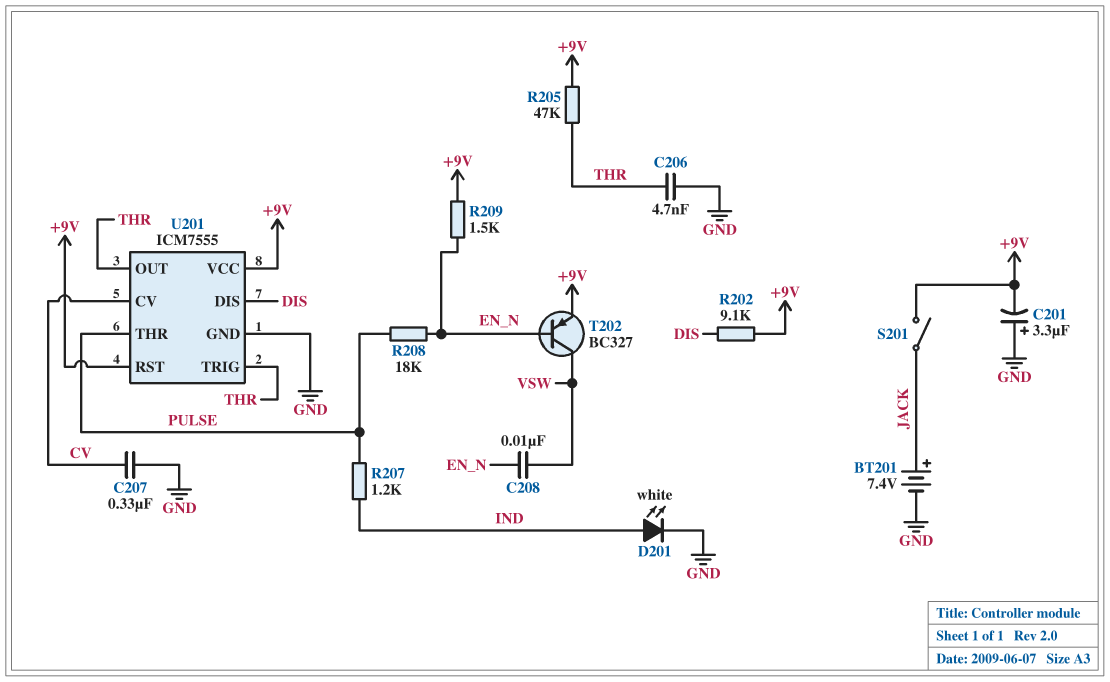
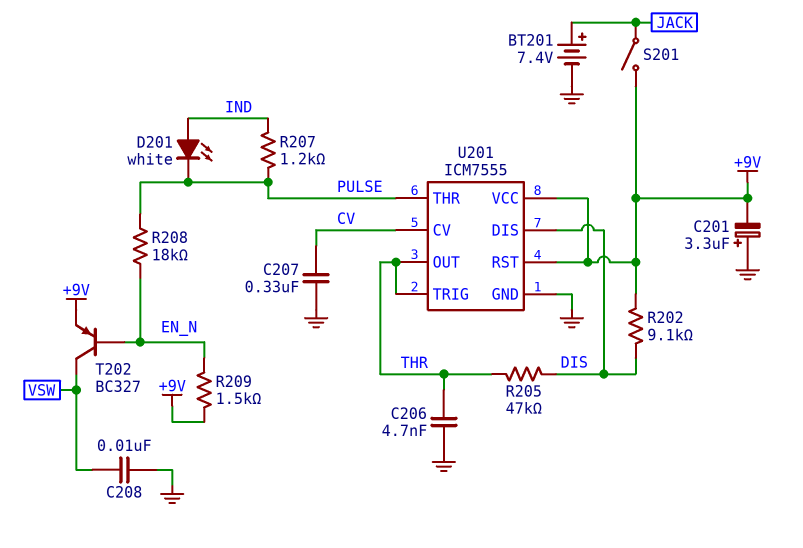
C208: 10nF (EN_N, VSW) -> 10nF (GND, VSW)
D201: LED white (A IND, K GND) -> LED white (A IND, K PULSE)
R205: 47k (+9V, THR) -> 47k (DIS, THR)

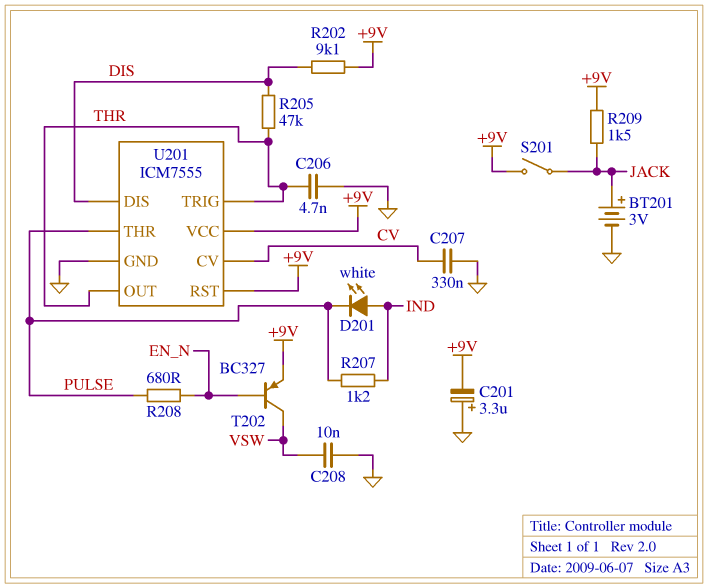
BT201: 7.4V (plus JACK, minus GND) -> 3V (plus JACK, minus GND)
R208: 18k (EN_N, PULSE) -> 680 (EN_N, PULSE)
R209: 1.5k (+9V, EN_N) -> 1.5k (+9V, JACK)

